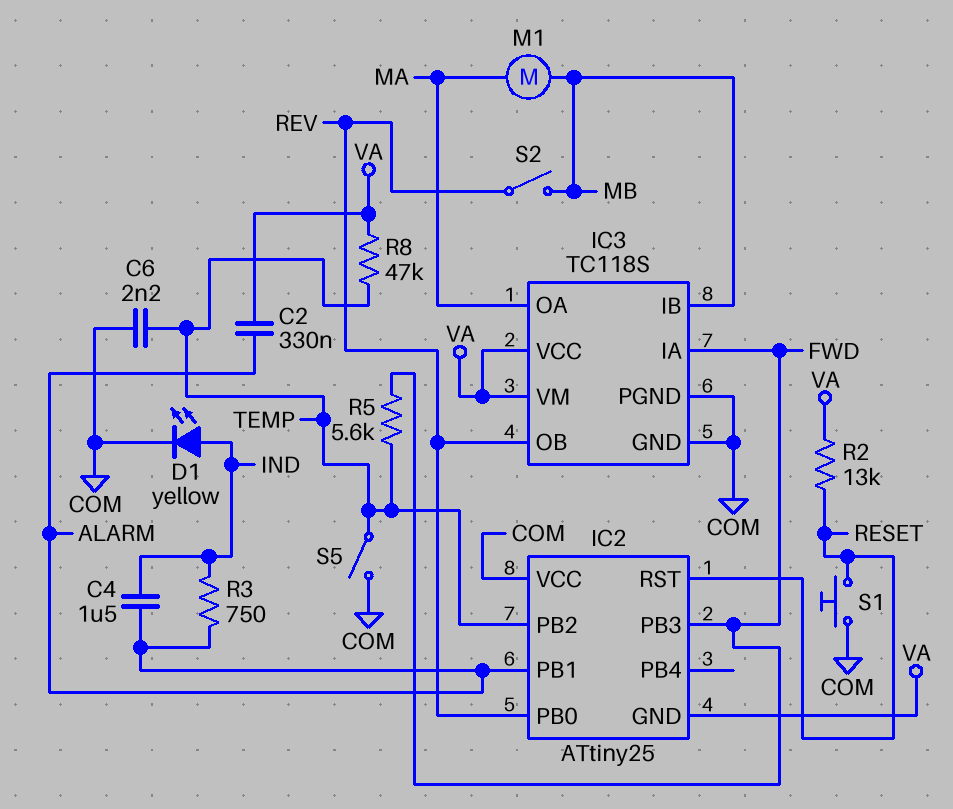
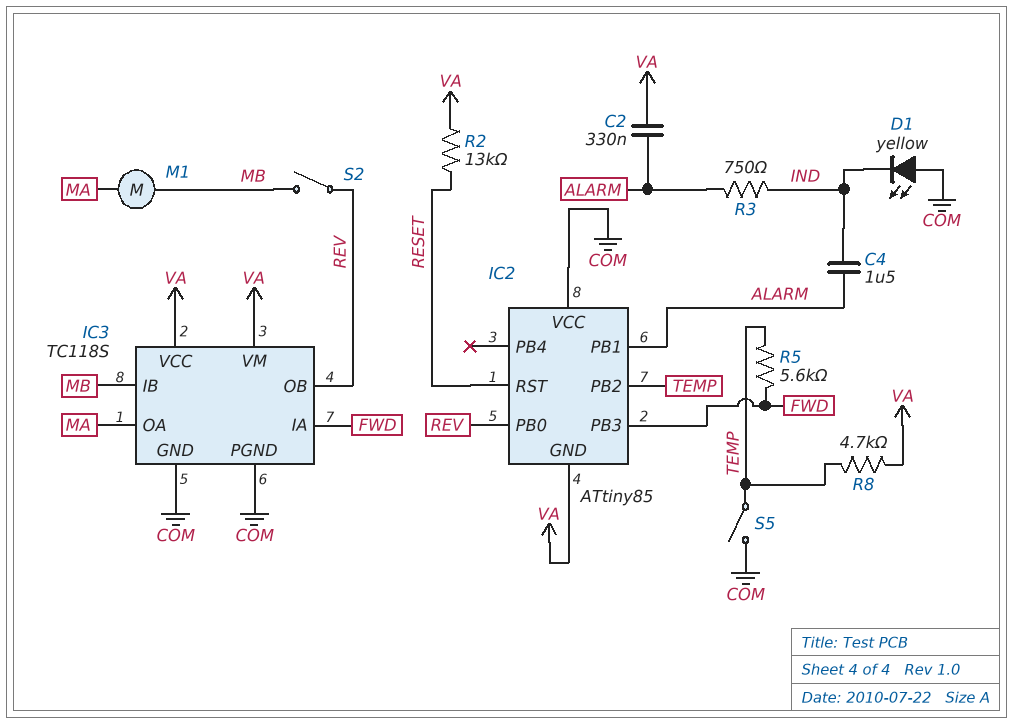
C6: 2.2nF (COM, TEMP) -> none
D1: LED yellow (A IND, K COM) -> LED yellow (A COM, K IND)
IC2: ATtiny25 -> ATtiny85
R8: 47k (TEMP, VA) -> 4.7k (TEMP, VA)
S1: button (COM, RESET) -> none

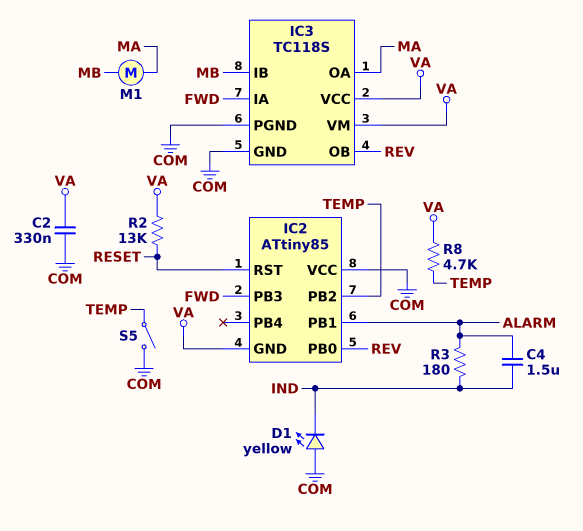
C2: 330nF (ALARM, VA) -> 330nF (COM, VA)
R3: 750 (ALARM, IND) -> 180 (ALARM, IND)
R5: 5.6k (FWD, TEMP) -> none
S2: switch (MB, REV) -> none

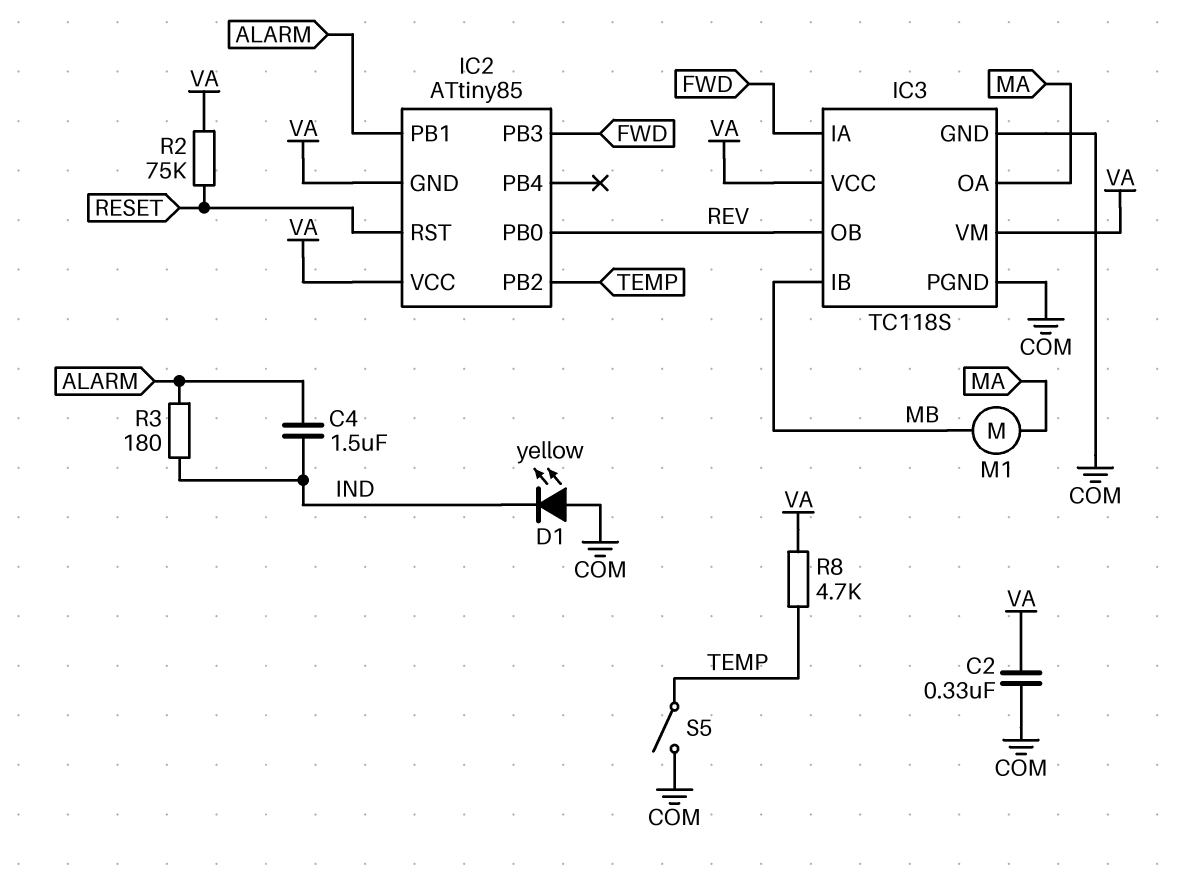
IC2 pin VCC: COM -> VA
R2: 13k (RESET, VA) -> 75k (RESET, VA)

